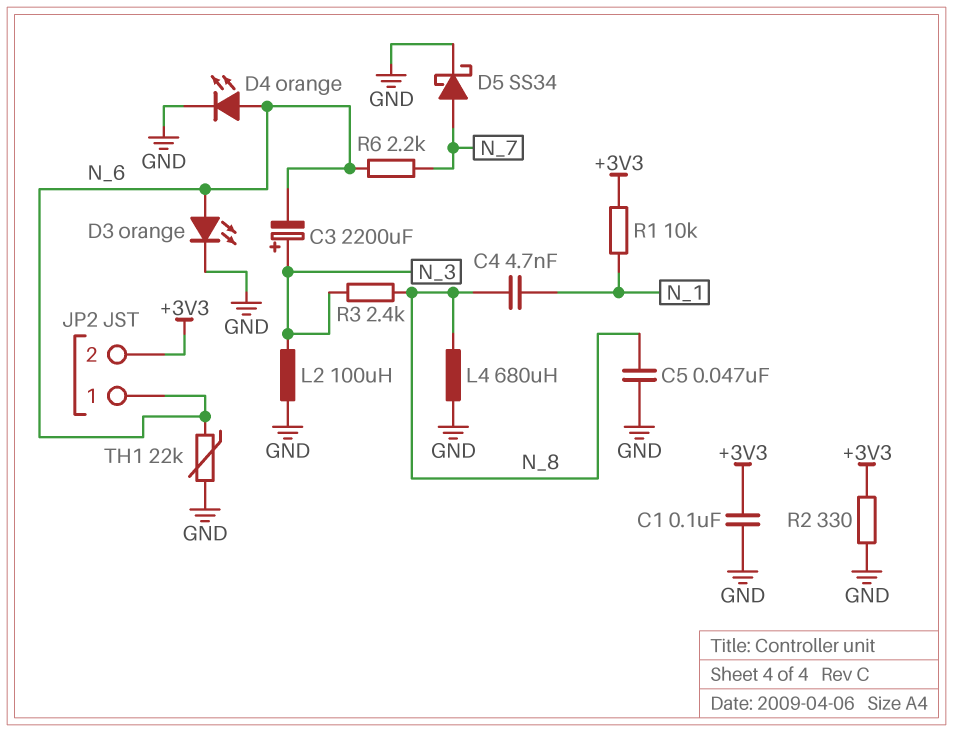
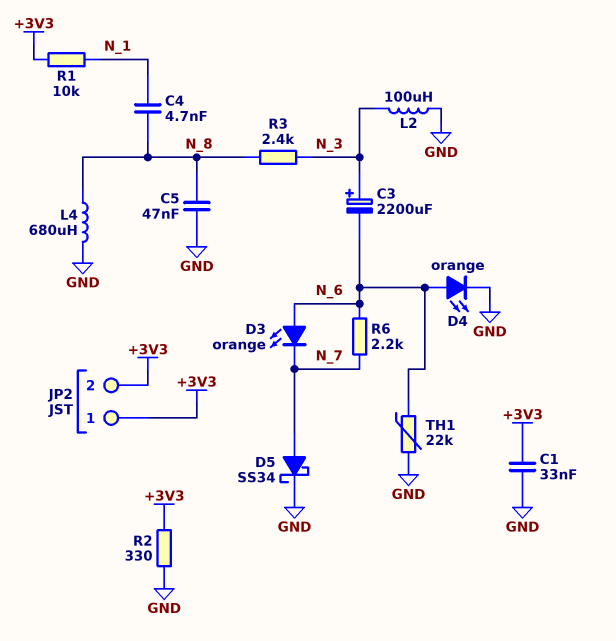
C1: 100nF (+3V3, GND) -> 33nF (+3V3, GND)
D3: LED orange (A N_6, K GND) -> LED orange (A N_6, K N_7)
JP2 pin 1: N_6 -> +3V3

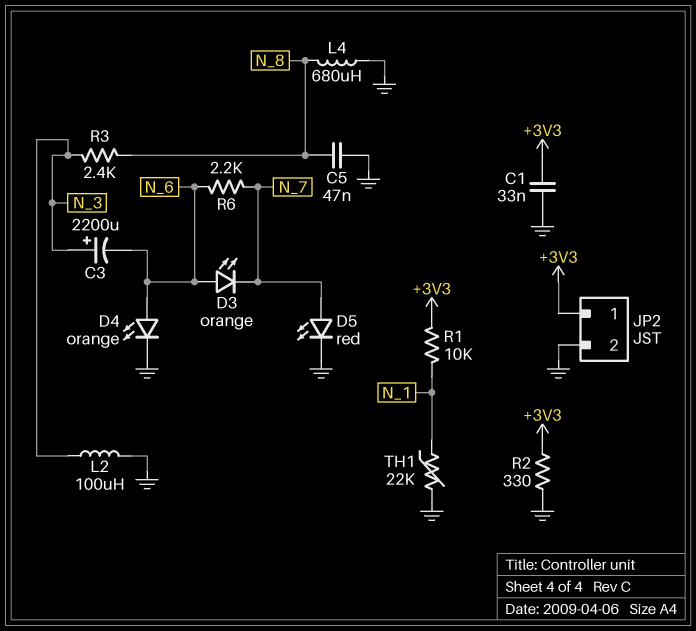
C4: 4.7nF (N_1, N_8) -> none
D5: schottky SS34 (A N_7, K GND) -> LED red (A N_7, K GND)
JP2 pin 2: +3V3 -> GND
TH1: 22k (GND, N_6) -> 22k (GND, N_1)

